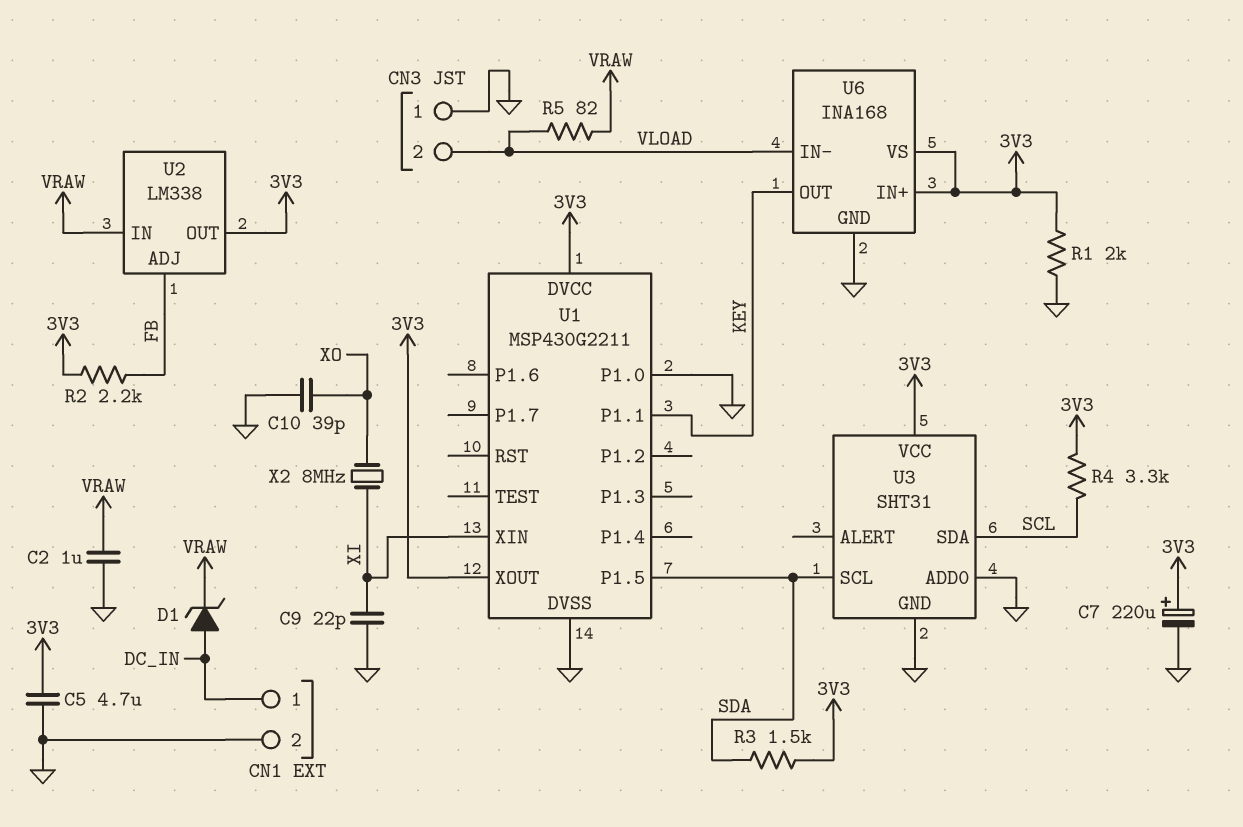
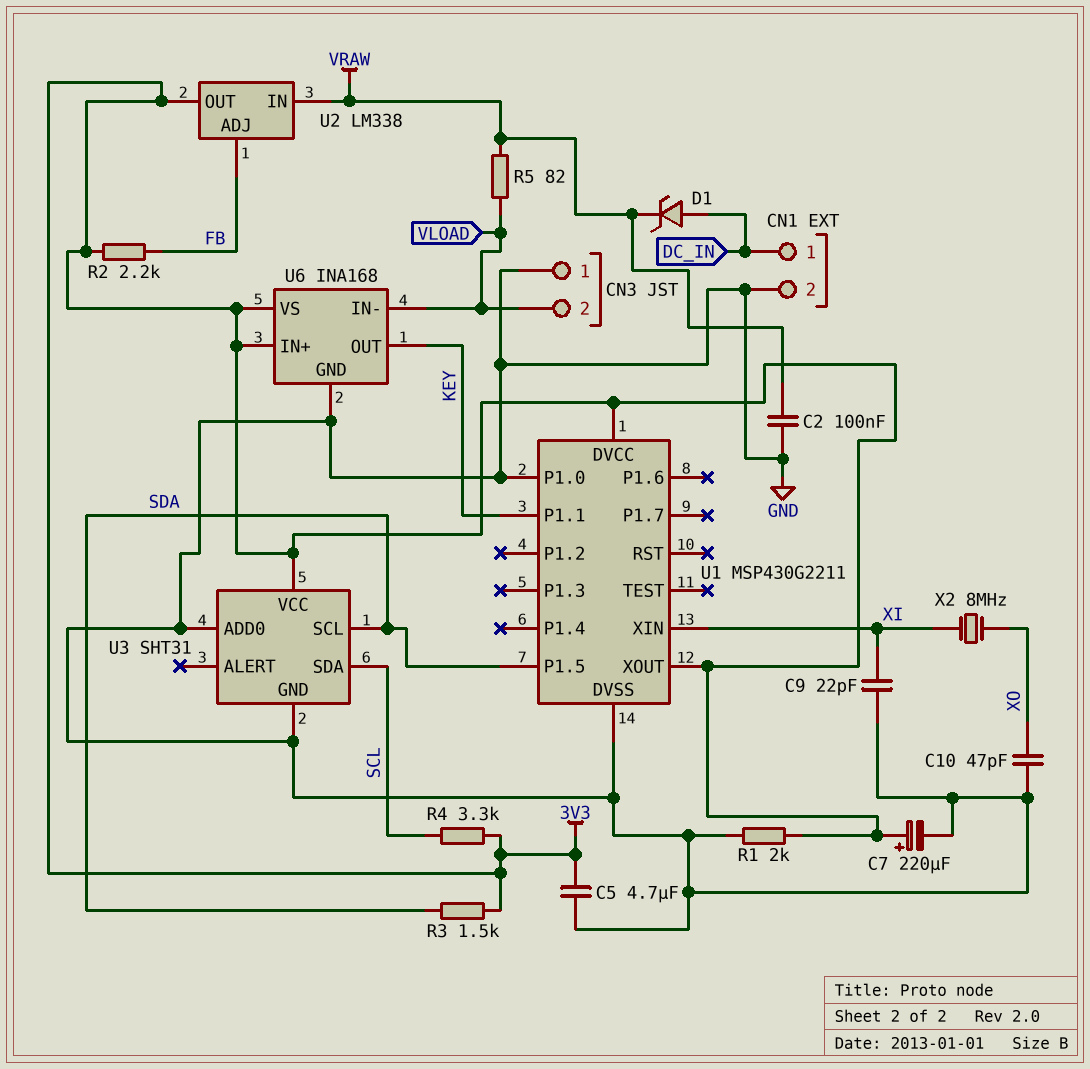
C2: 1uF (GND, VRAW) -> 100nF (GND, VRAW)
C10: 39pF (GND, XO) -> 47pF (GND, XO)

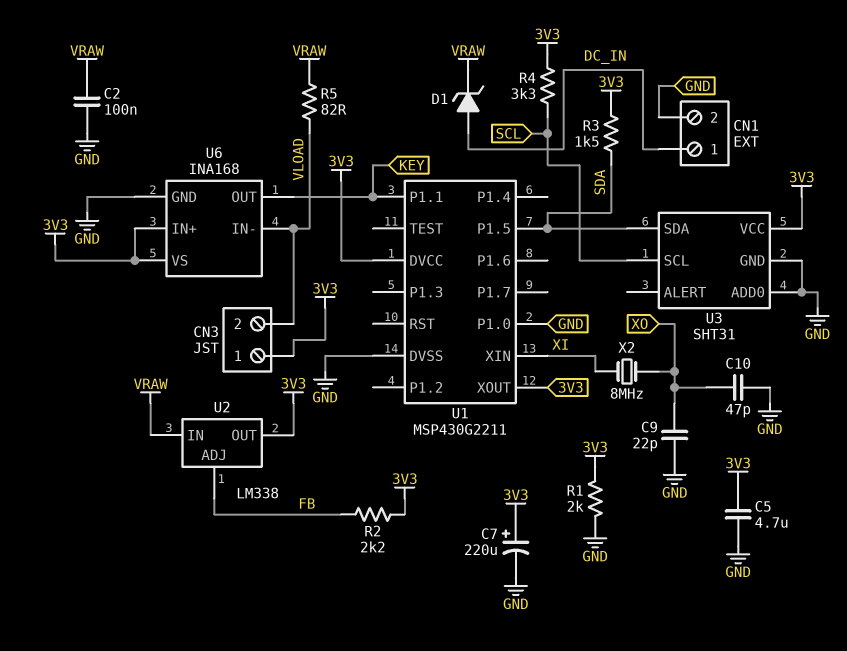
C9: 22pF (GND, XI) -> 22pF (GND, XO)
CN3 pin 1: GND -> 3V3
U3 pin SCL: SDA -> SCL
U3 pin SDA: SCL -> SDA

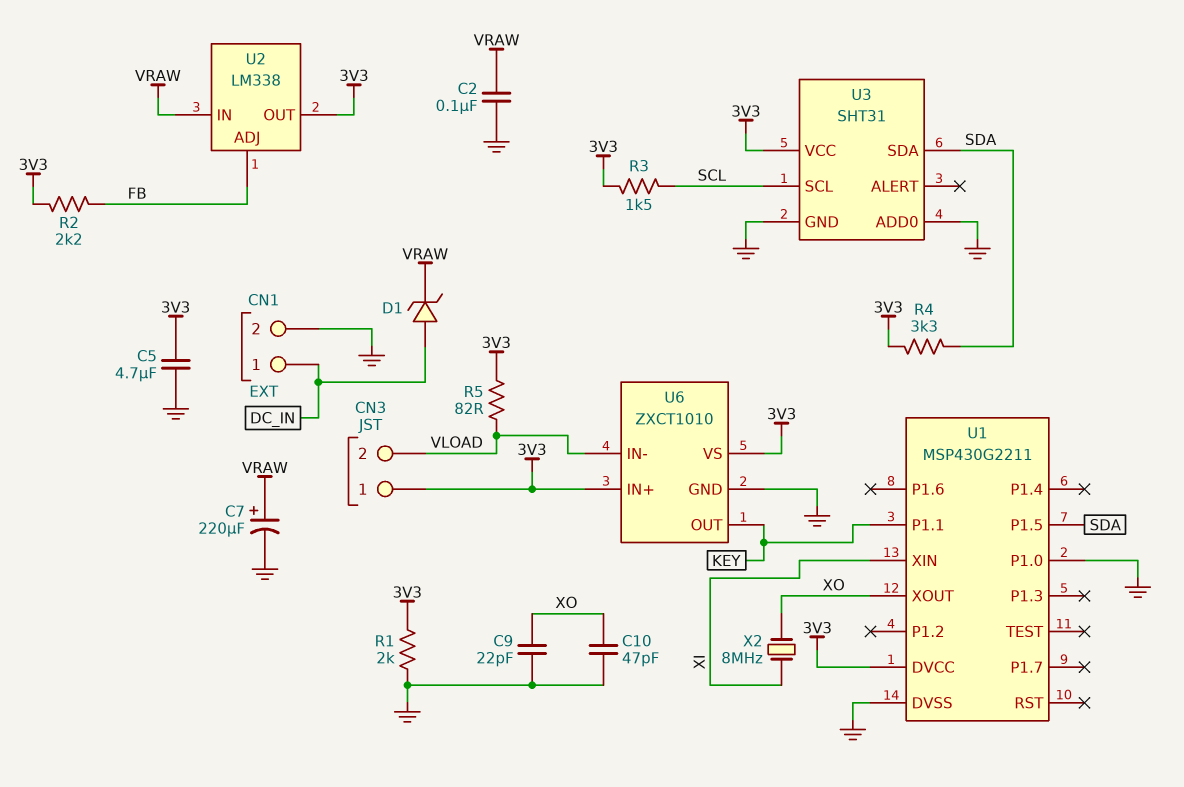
C7: 220uF (plus 3V3, minus GND) -> 220uF (plus VRAW, minus GND)
R3: 1.5k (3V3, SDA) -> 1.5k (3V3, SCL)
R4: 3.3k (3V3, SCL) -> 3.3k (3V3, SDA)
R5: 82 (VLOAD, VRAW) -> 82 (3V3, VLOAD)
U1 pin XOUT: 3V3 -> XO
U6: INA168 -> ZXCT1010

